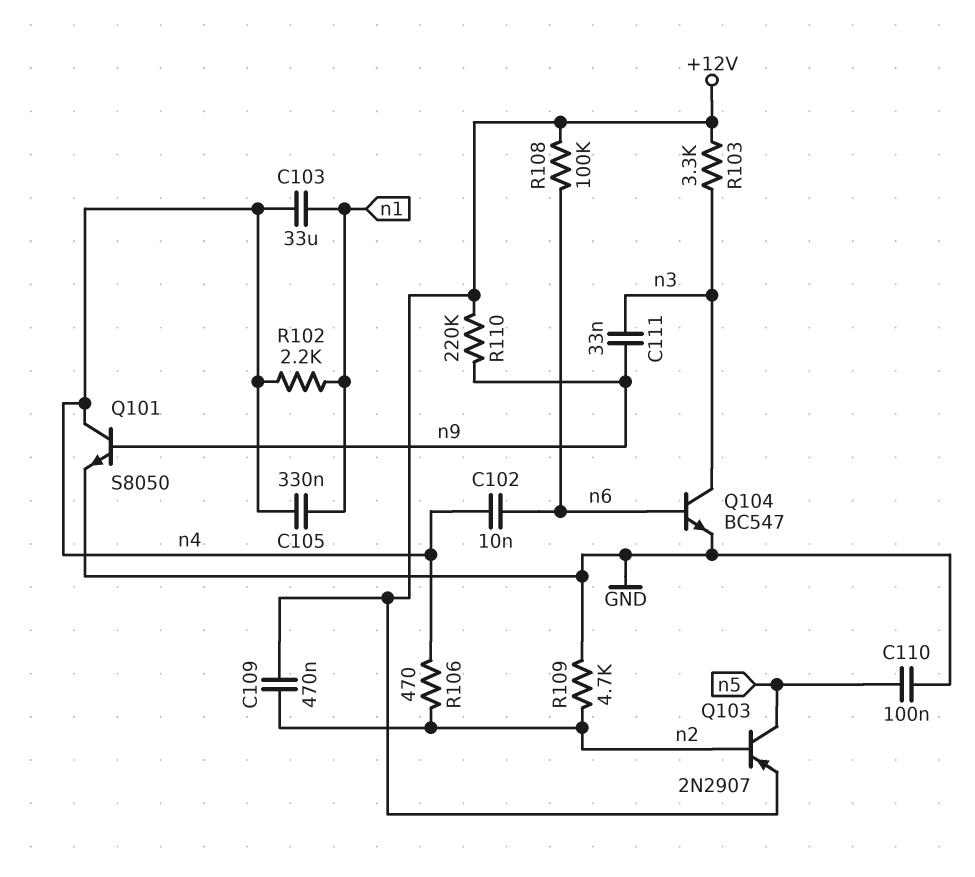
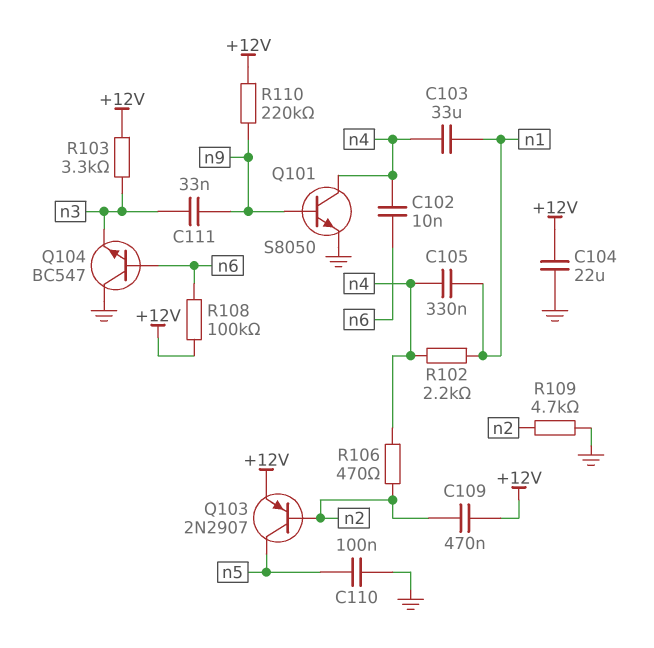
C104: none -> 22uF (+12V, GND)
Q104: NPN BC547 (B n6, C n3, E GND) -> NPN BC547 (B n6, C GND, E n3)

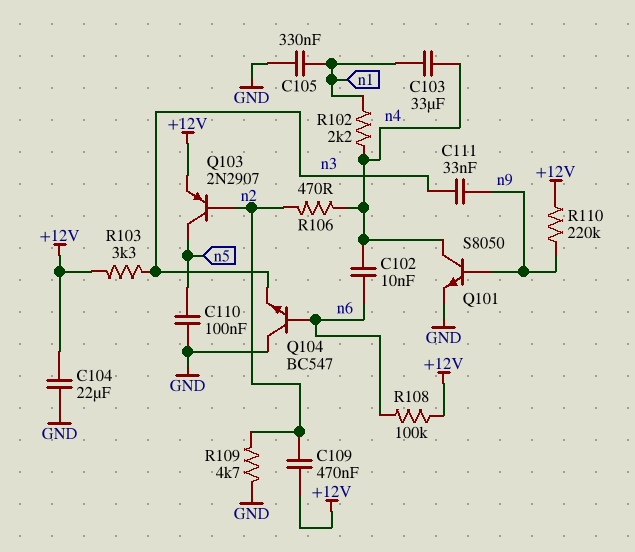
C105: 330nF (n1, n4) -> 330nF (GND, n1)

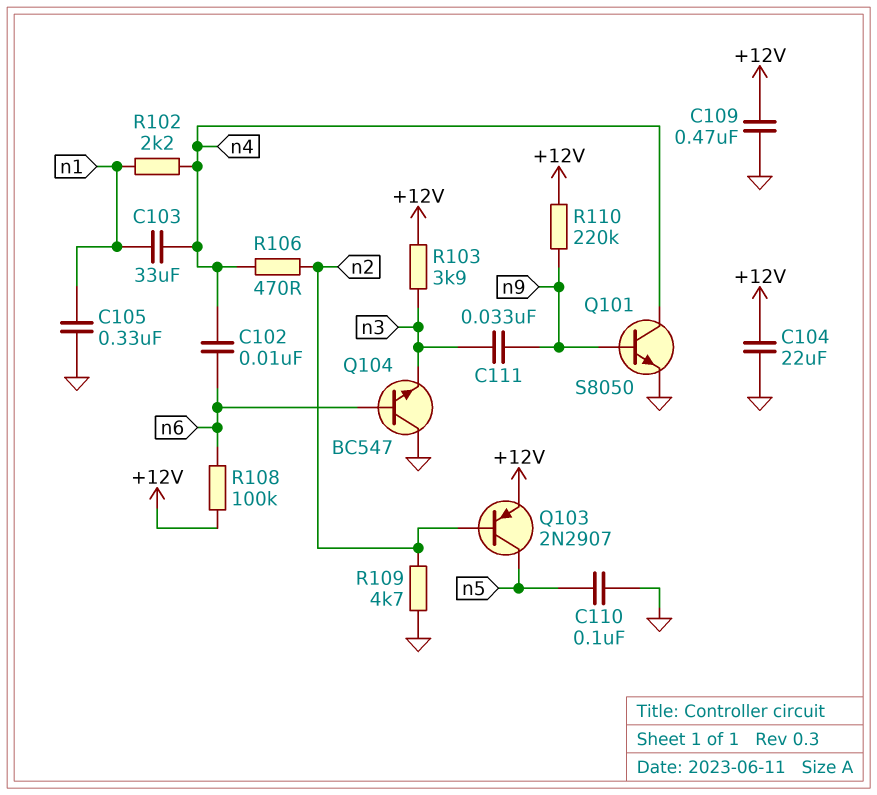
C109: 470nF (+12V, n2) -> 470nF (+12V, GND)
R103: 3.3k (+12V, n3) -> 3.9k (+12V, n3)

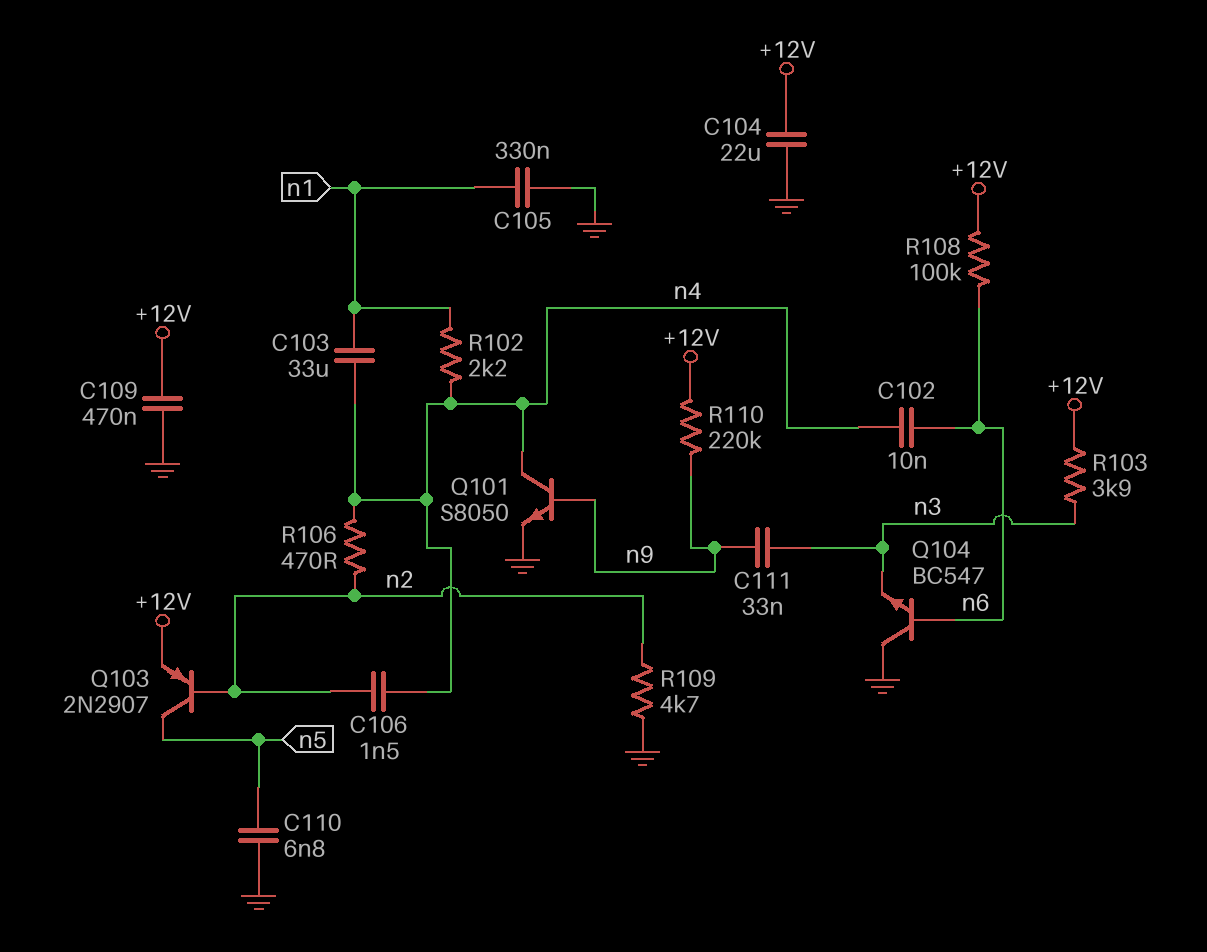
C106: none -> 1.5nF (n2, n4)
C110: 100nF (GND, n5) -> 6.8nF (GND, n5)

